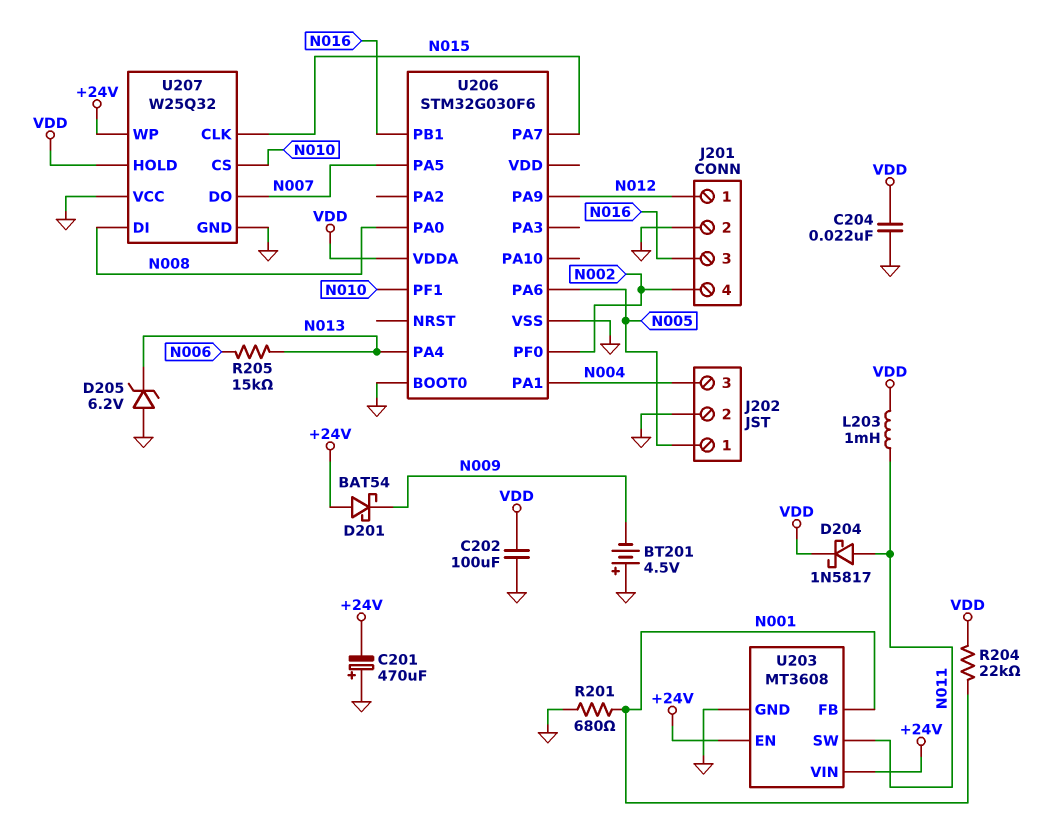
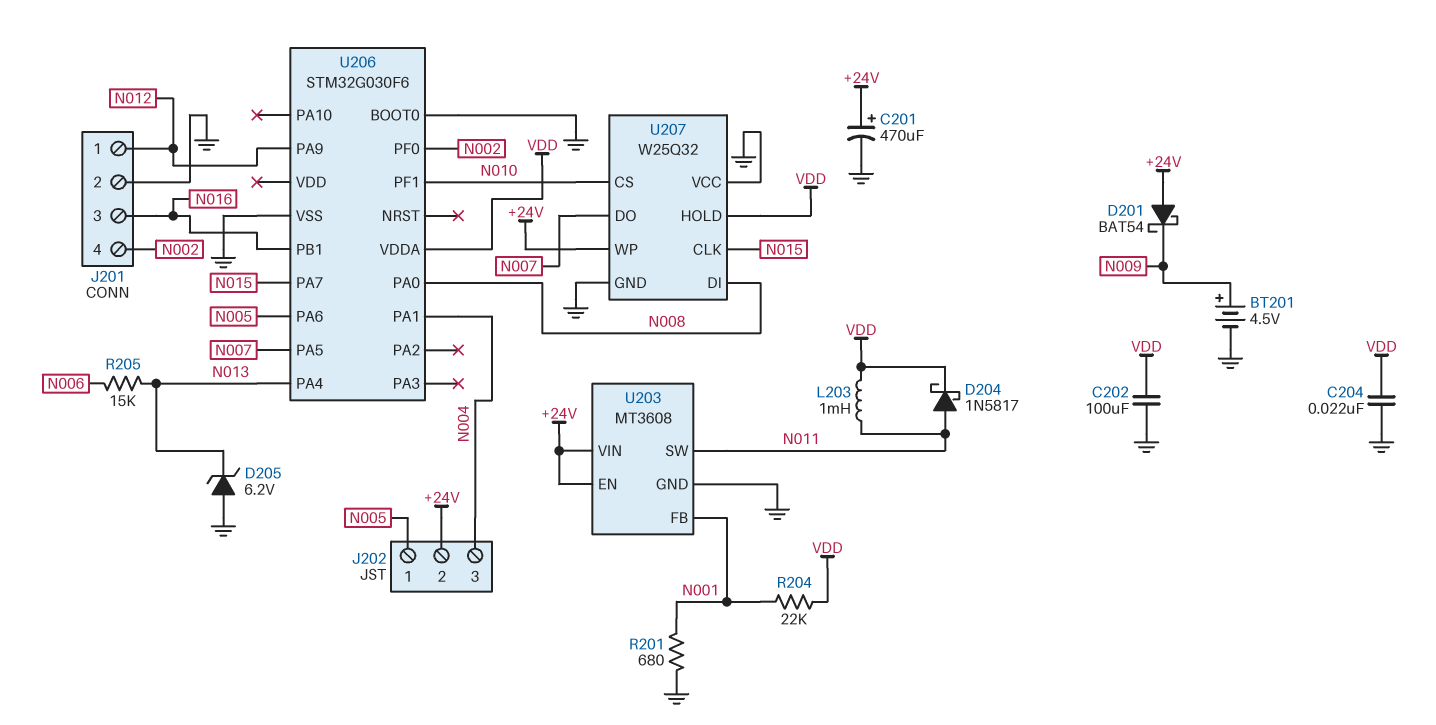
BT201: 4.5V (plus GND, minus N009) -> 4.5V (plus N009, minus GND)
C201: 470uF (plus GND, minus +24V) -> 470uF (plus +24V, minus GND)
J202 pin 2: GND -> +24V

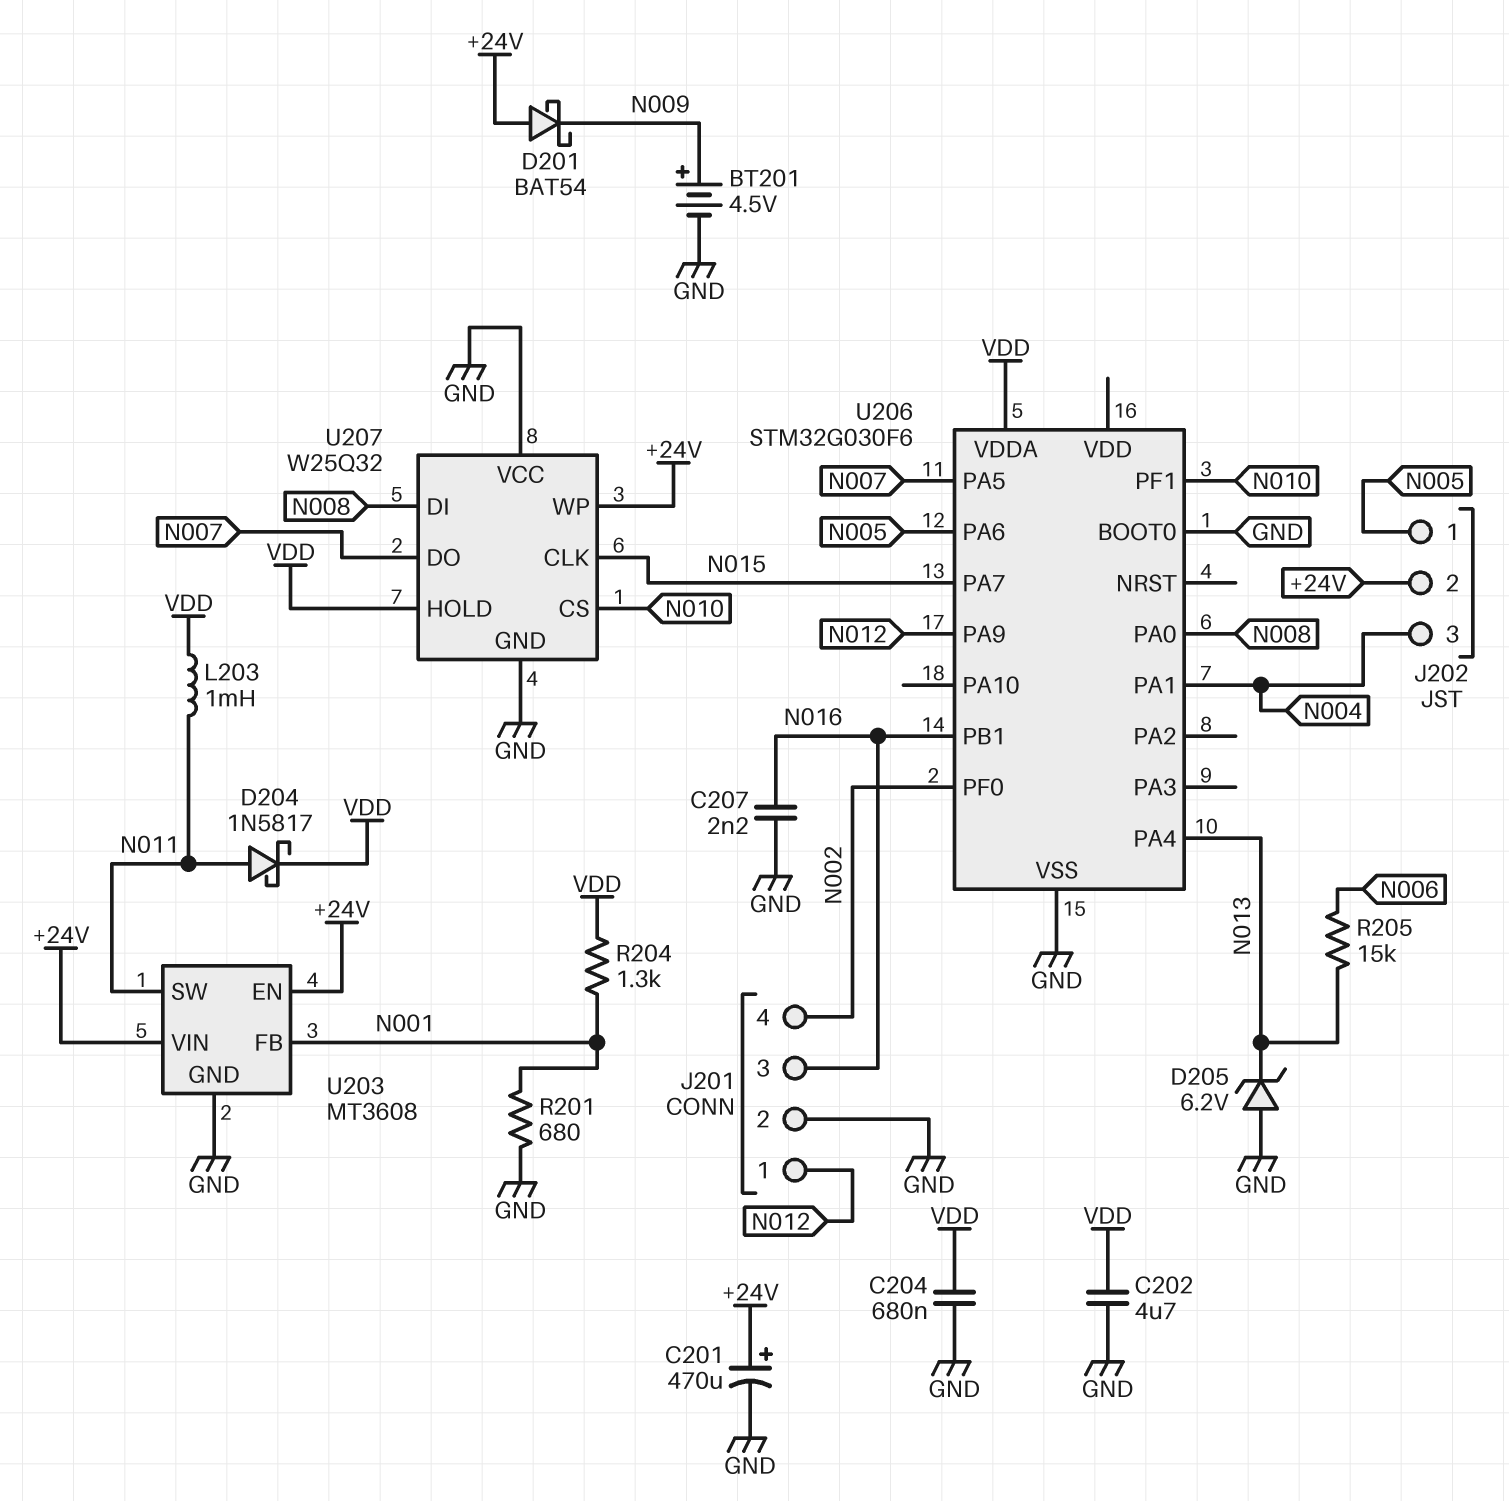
C202: 100uF (GND, VDD) -> 4.7uF (GND, VDD)
C204: 22nF (GND, VDD) -> 680nF (GND, VDD)
C207: none -> 2.2nF (GND, N016)
R204: 22k (N001, VDD) -> 1.3k (N001, VDD)

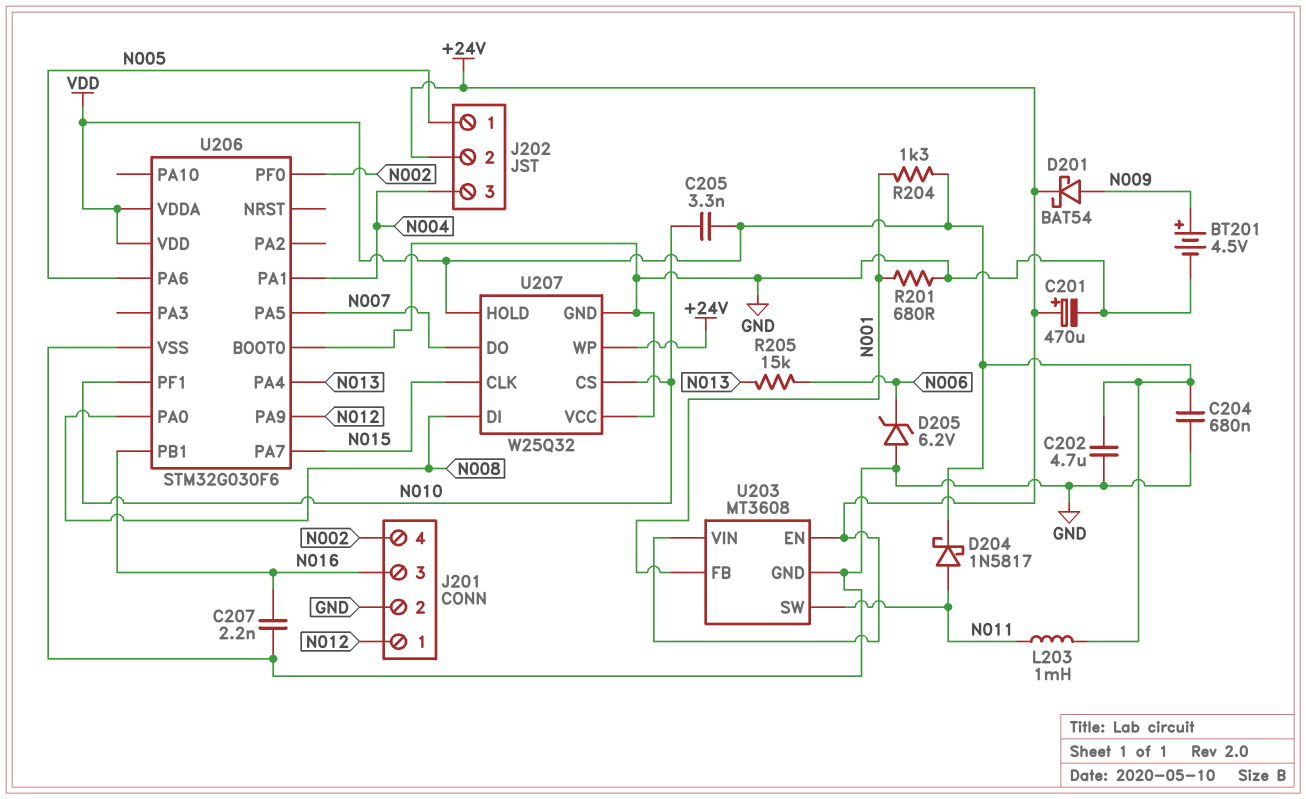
C205: none -> 3.3nF (N010, VDD)
D201: schottky BAT54 (A +24V, K N009) -> schottky BAT54 (A N009, K +24V)
D205: zener 6.2V (A GND, K N013) -> zener 6.2V (A GND, K N006)
U206 pin VDD: none -> VDD

